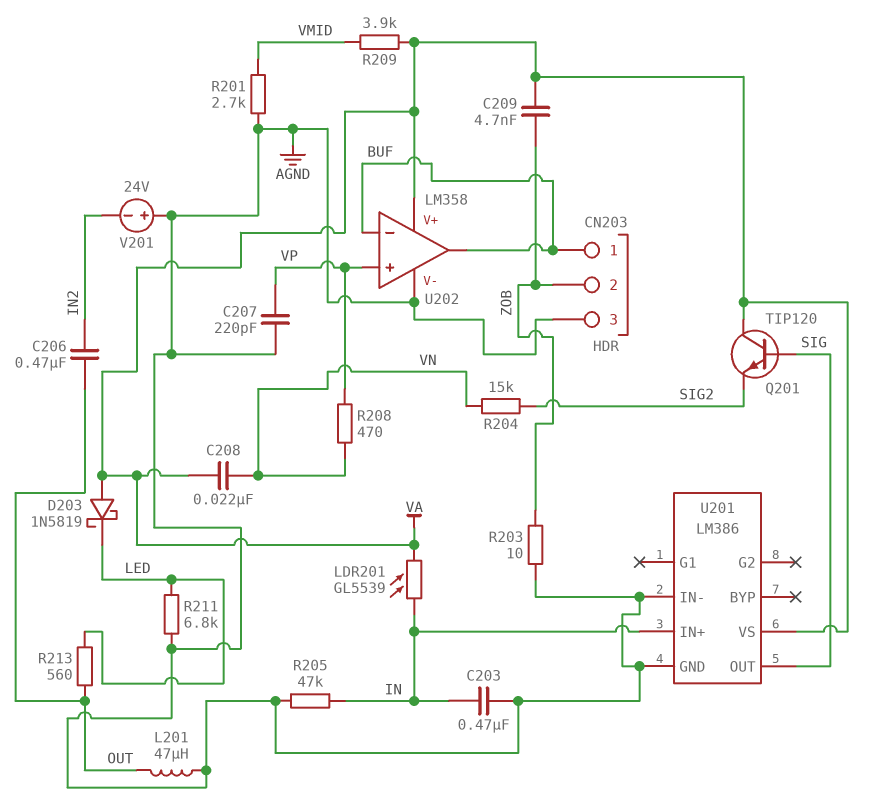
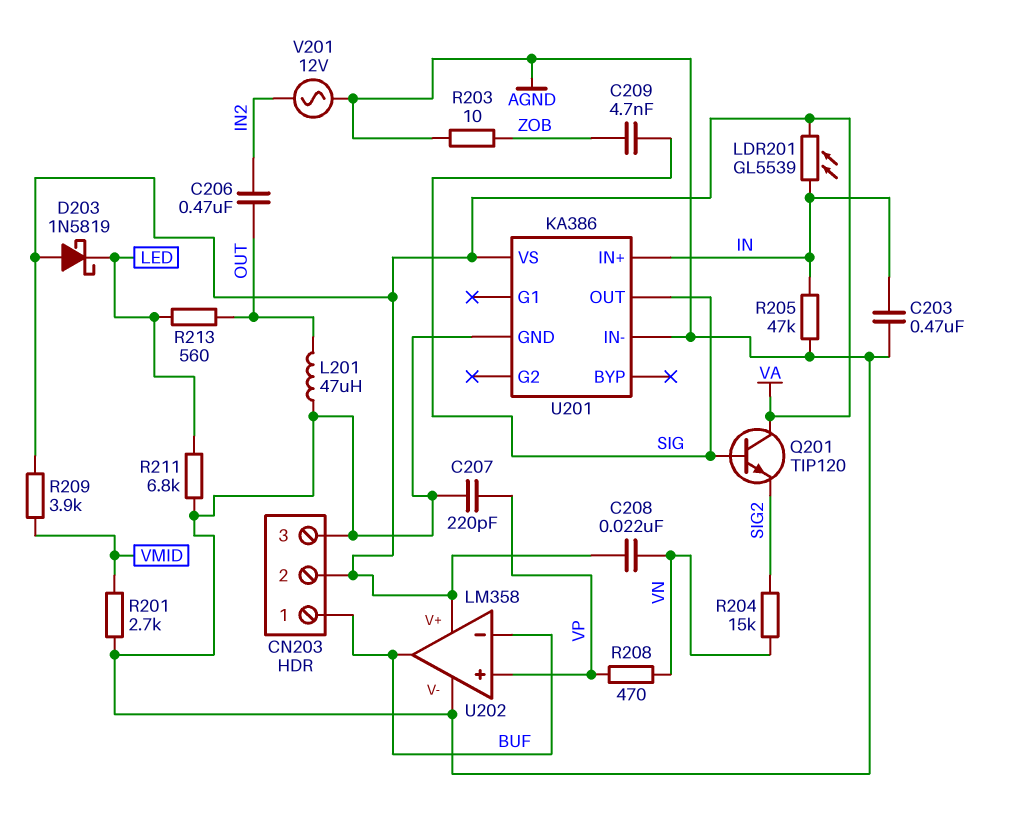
C209: 4.7nF (VA, ZOB) -> 4.7nF (SIG, ZOB)
CN203 pin 2: ZOB -> VA
U201: LM386 -> KA386
V201: 24V (plus AGND, minus IN2) -> AC 12V (AGND, IN2)

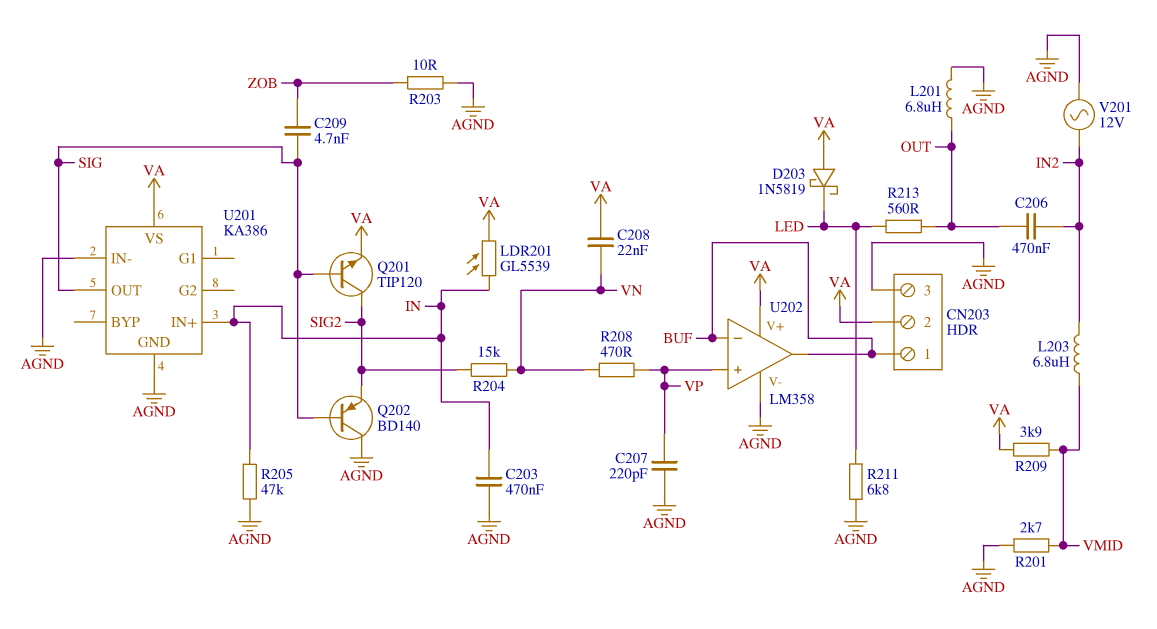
L201: 47uH (AGND, OUT) -> 6.8uH (AGND, OUT)
L203: none -> 6.8uH (IN2, VMID)
Q201: NPN TIP120 (B SIG, C VA, E SIG2) -> NPN TIP120 (B SIG, C SIG2, E VA)
Q202: none -> PNP BD140 (B SIG, C AGND, E SIG2)

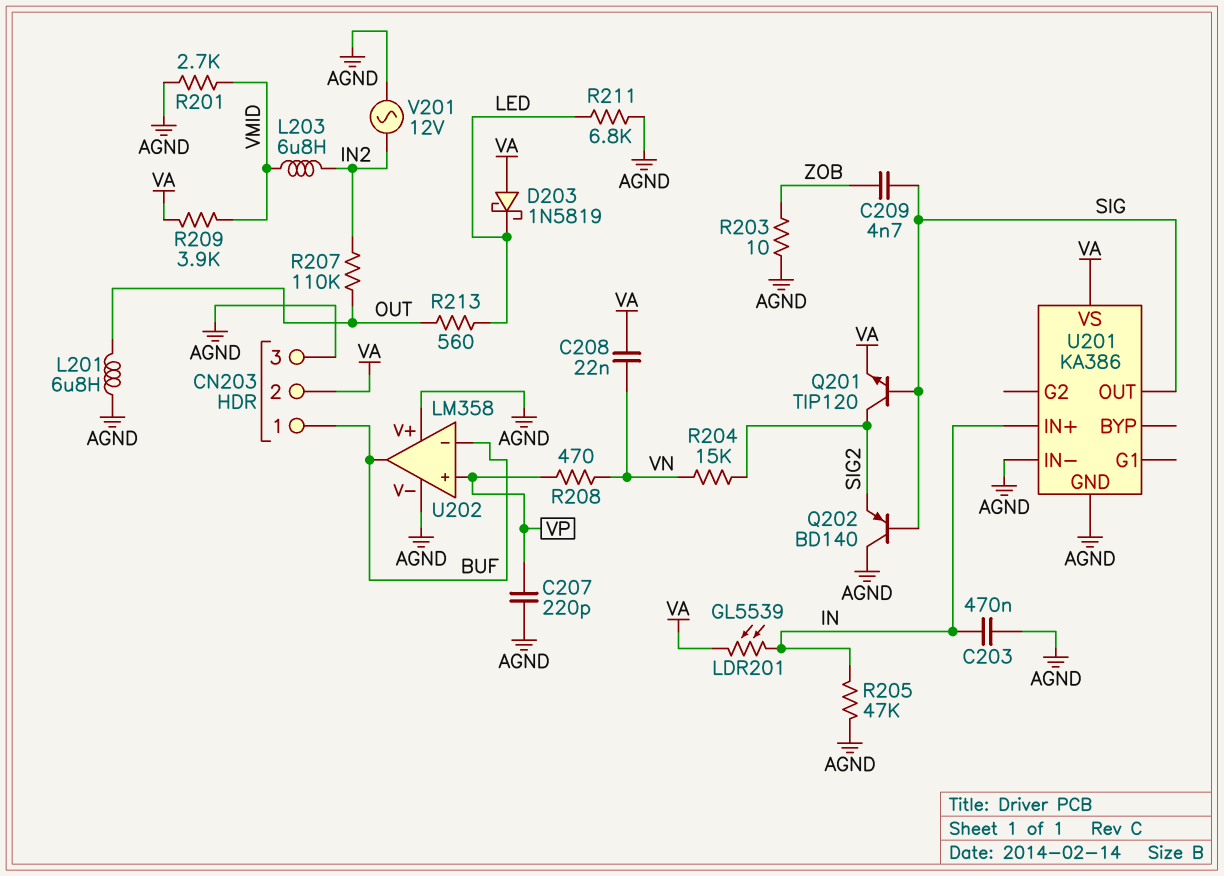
C206: 470nF (IN2, OUT) -> none
R207: none -> 110k (IN2, OUT)
U202 pin V+: VA -> AGND

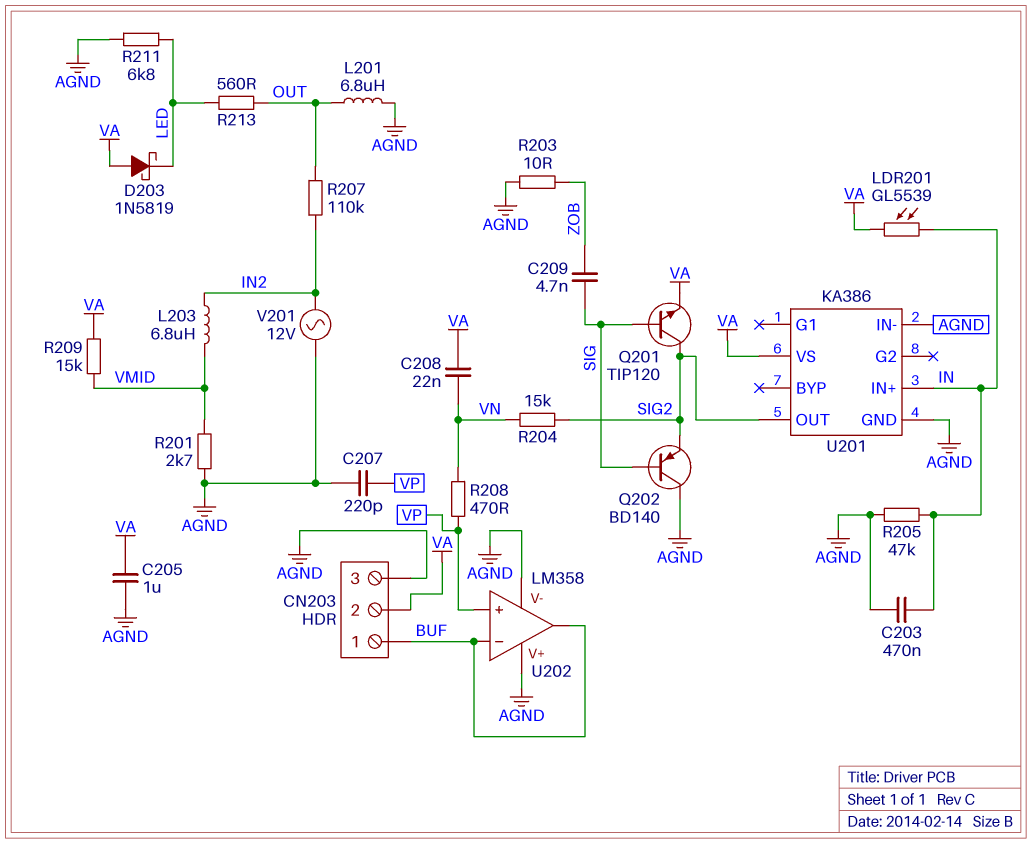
C205: none -> 1uF (AGND, VA)
R209: 3.9k (VA, VMID) -> 15k (VA, VMID)
U201 pin OUT: SIG -> SIG2

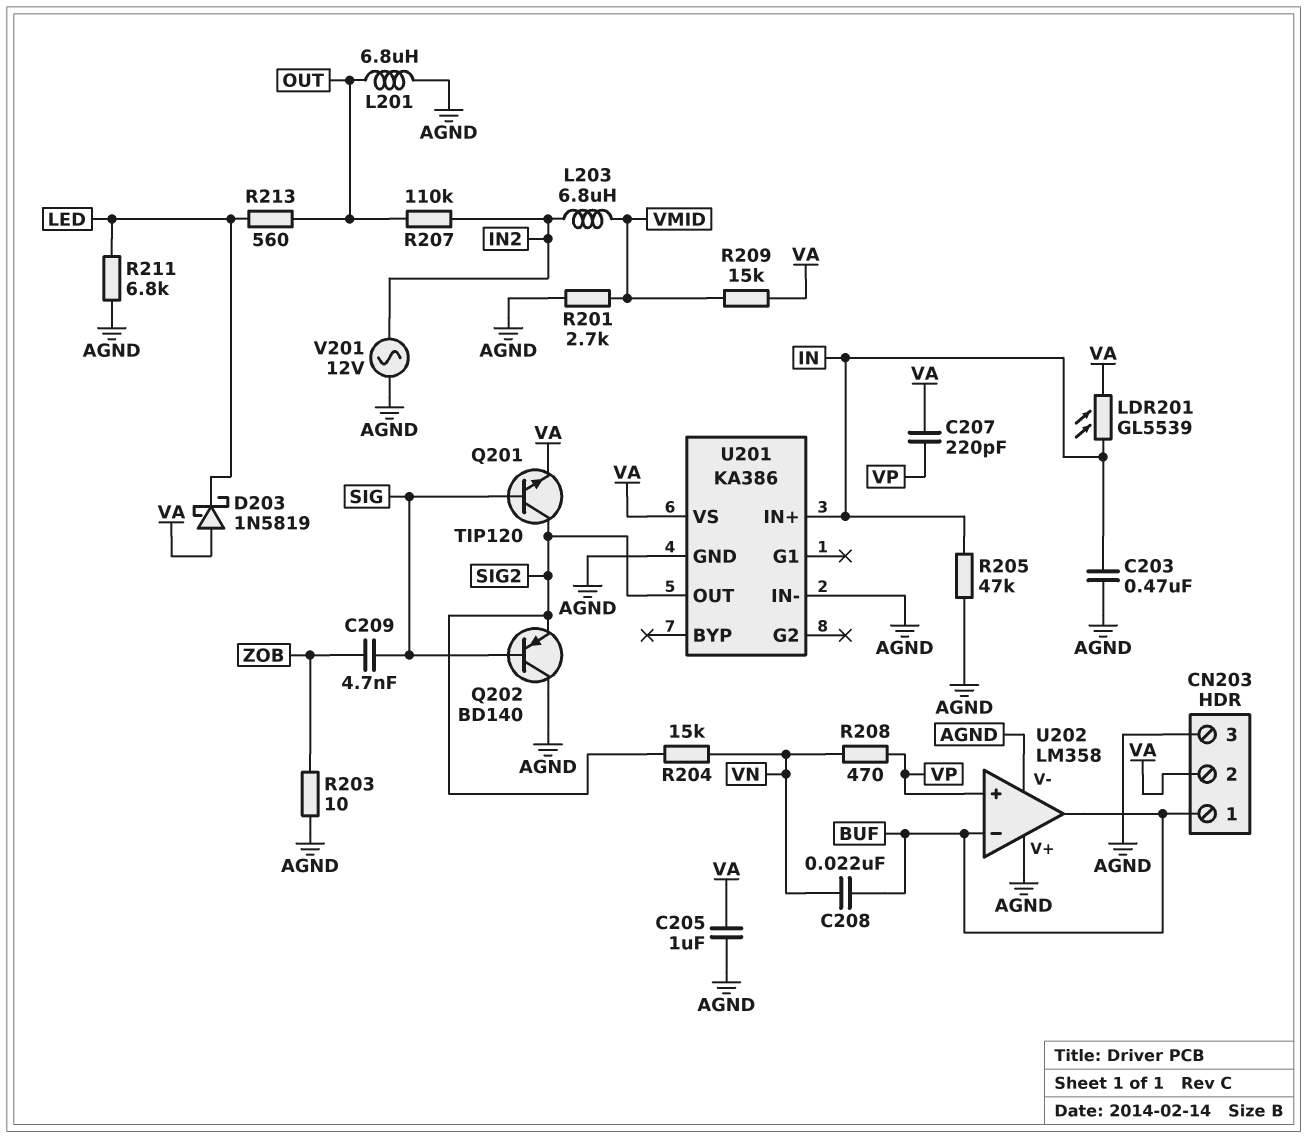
C207: 220pF (AGND, VP) -> 220pF (VA, VP)
C208: 22nF (VA, VN) -> 22nF (BUF, VN)

